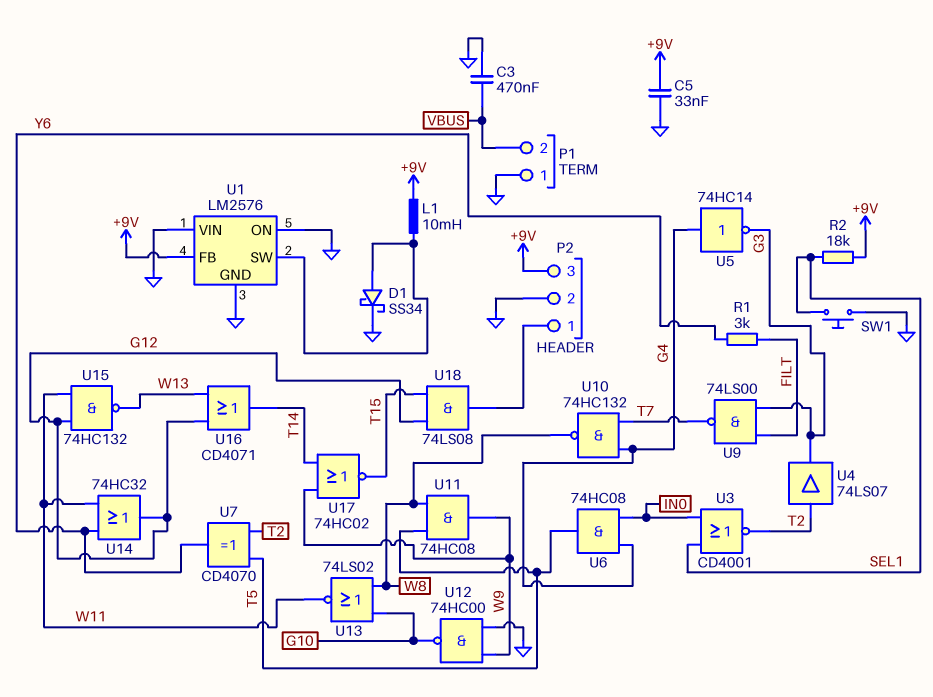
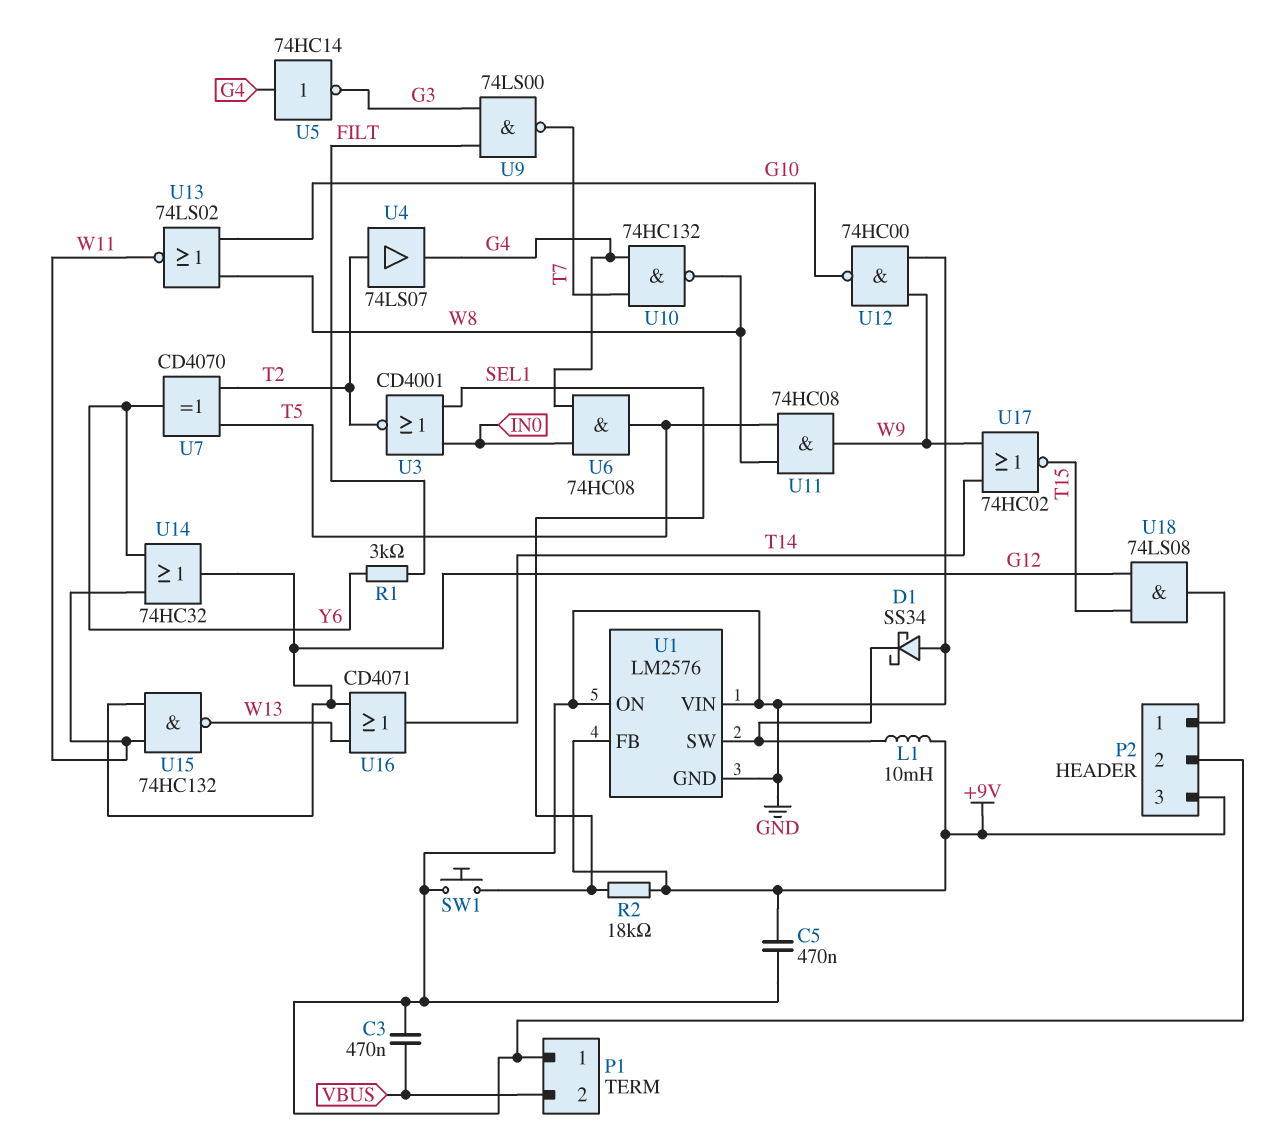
C5: 33nF (+9V, GND) -> 470nF (+9V, GND)
D1: schottky SS34 (A U1/SW, K GND) -> schottky SS34 (A GND, K U1/SW)
U4: buffer 74LS07 (in T2, out G3) -> buffer 74LS07 (in T2, out G4)

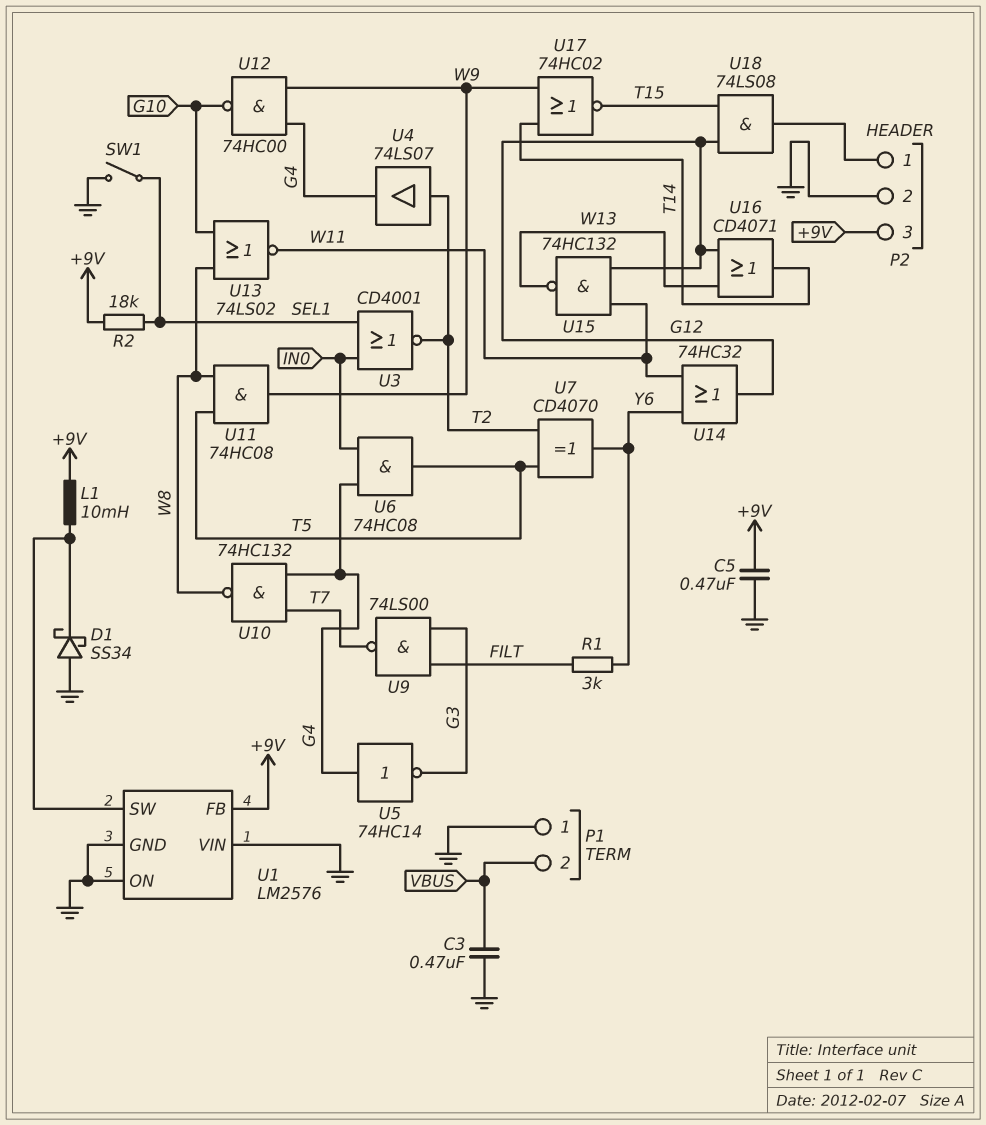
SW1: button (GND, SEL1) -> switch (GND, SEL1)
U12: NAND 74HC00 (in GND, in W9, out G10) -> NAND 74HC00 (in G4, in W9, out G10)

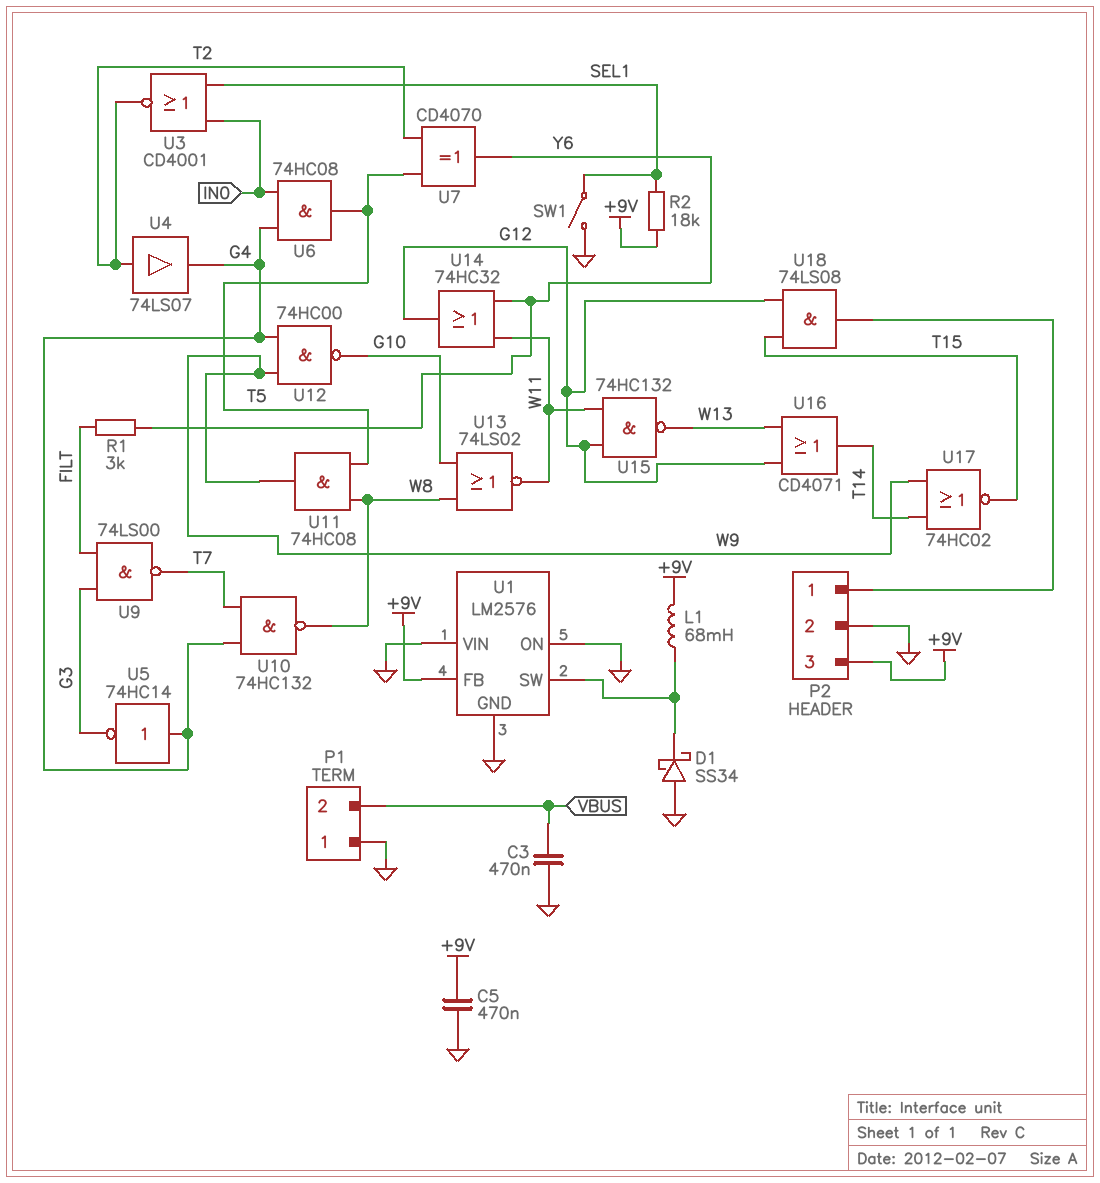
L1: 10mH (+9V, U1/SW) -> 68mH (+9V, U1/SW)

